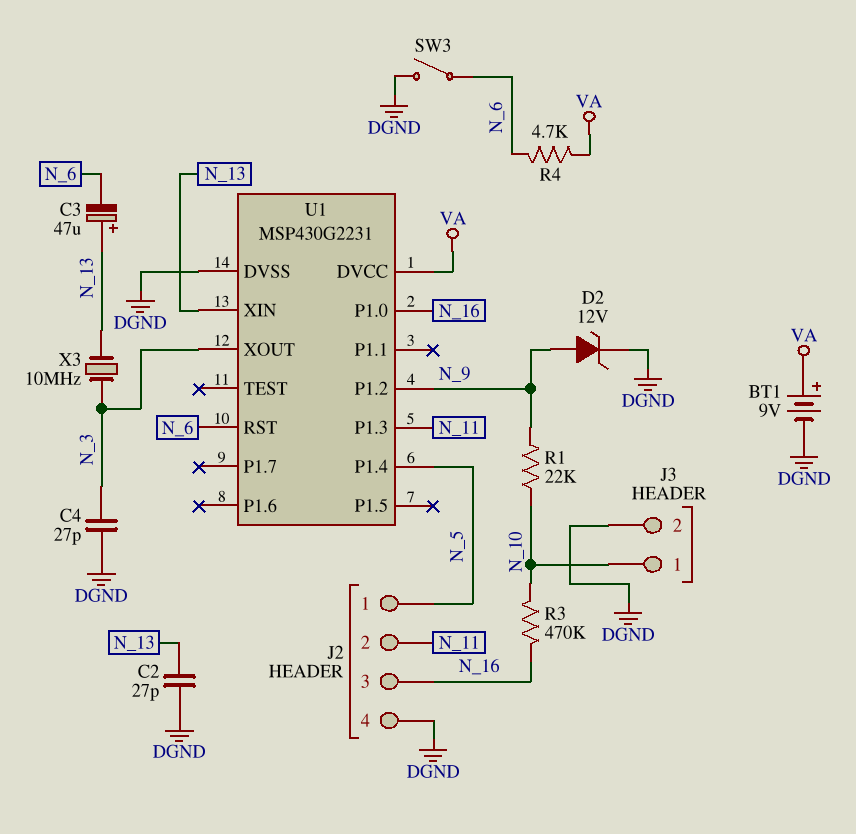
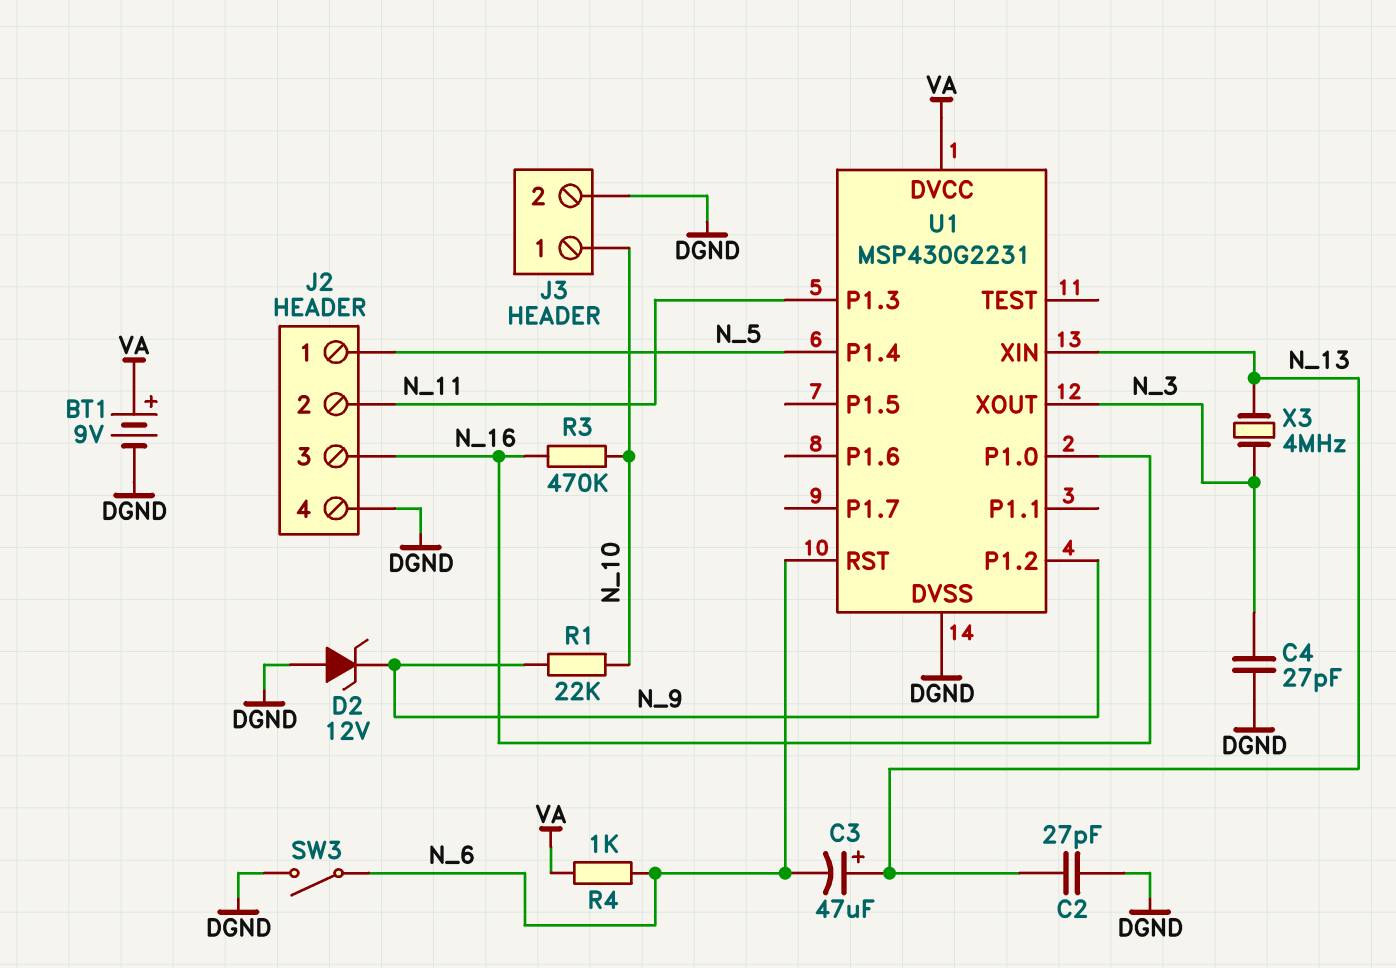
D2: zener 12V (A N_9, K DGND) -> zener 12V (A DGND, K N_9)
R4: 4.7k (N_6, VA) -> 1k (N_6, VA)
X3: 10MHz (N_3, N_13) -> 4MHz (N_3, N_13)

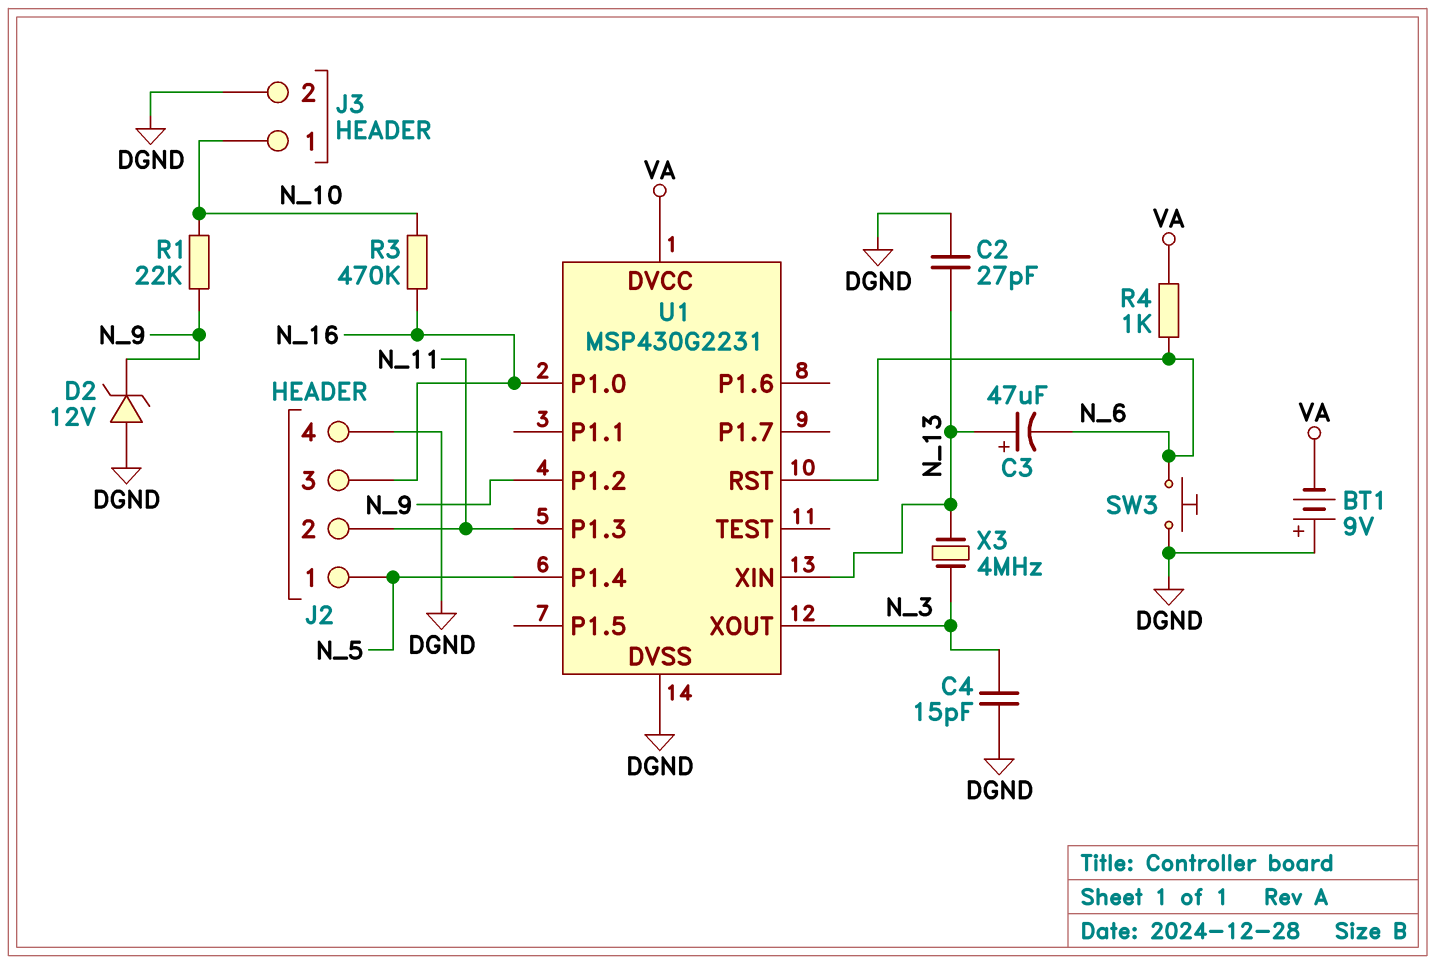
BT1: 9V (plus VA, minus DGND) -> 9V (plus DGND, minus VA)
C4: 27pF (DGND, N_3) -> 15pF (DGND, N_3)
SW3: switch (DGND, N_6) -> button (DGND, N_6)

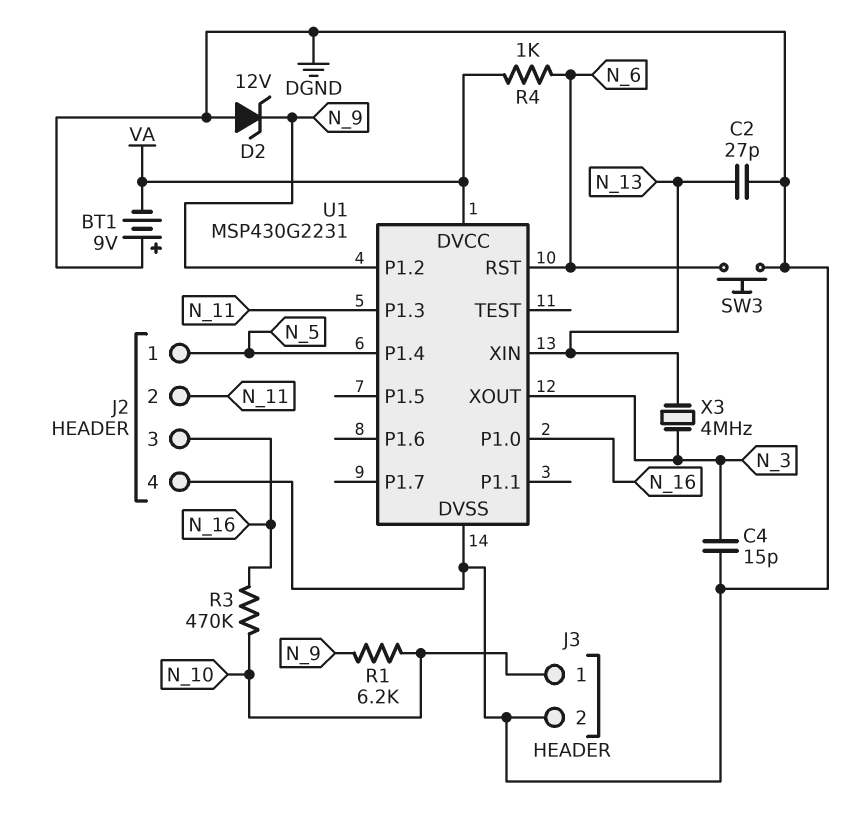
C3: 47uF (plus N_13, minus N_6) -> none
R1: 22k (N_9, N_10) -> 6.2k (N_9, N_10)

